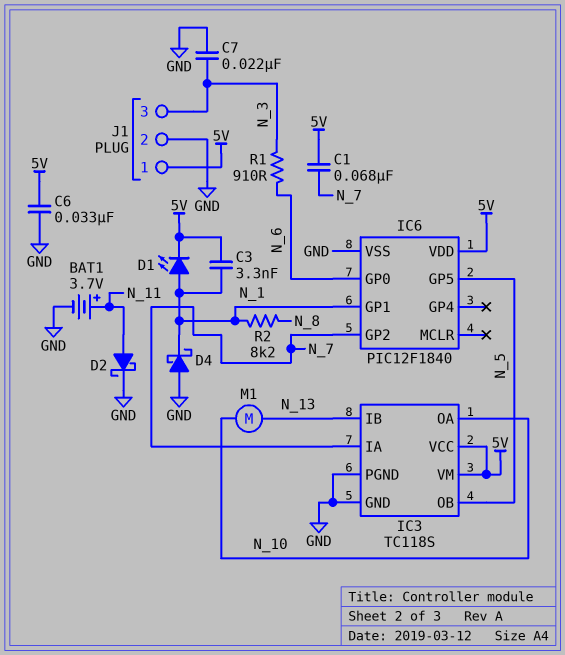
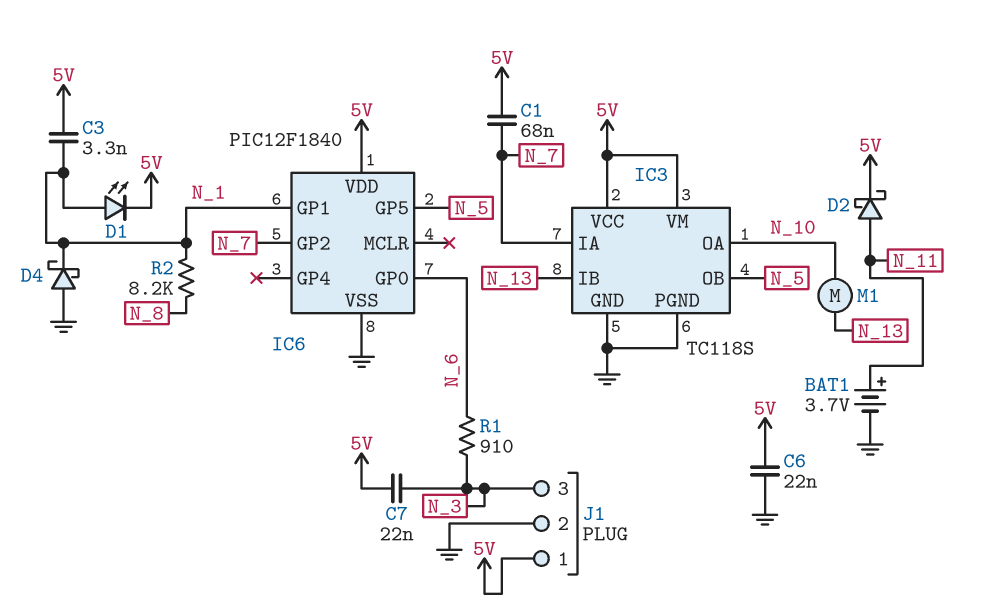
C6: 33nF (5V, GND) -> 22nF (5V, GND)
C7: 22nF (GND, N_3) -> 22nF (5V, N_3)
D2: schottky (A N_11, K GND) -> schottky (A N_11, K 5V)

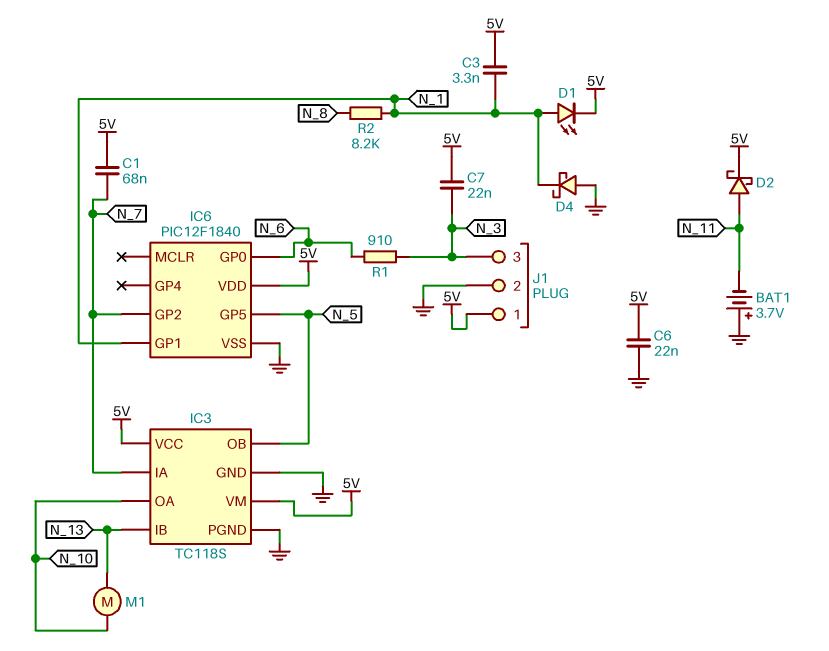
BAT1: 3.7V (plus N_11, minus GND) -> 3.7V (plus GND, minus N_11)

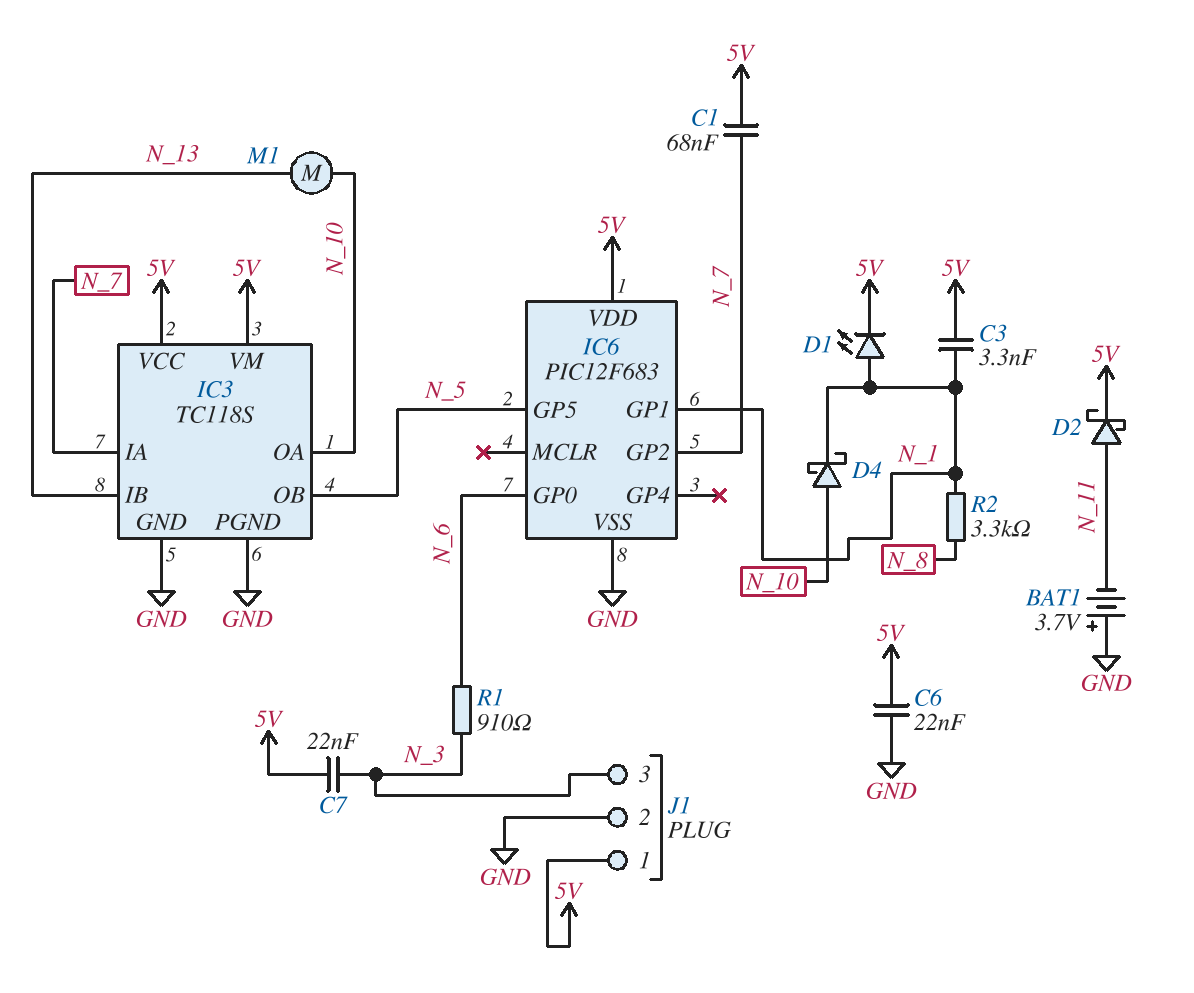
D4: schottky (A GND, K N_1) -> schottky (A N_10, K N_1)
IC6: PIC12F1840 -> PIC12F683
R2: 8.2k (N_1, N_8) -> 3.3k (N_1, N_8)

